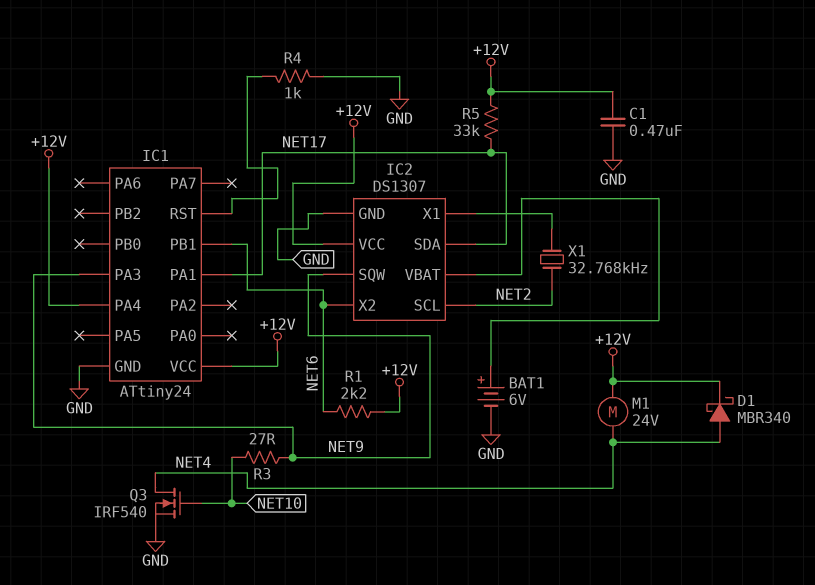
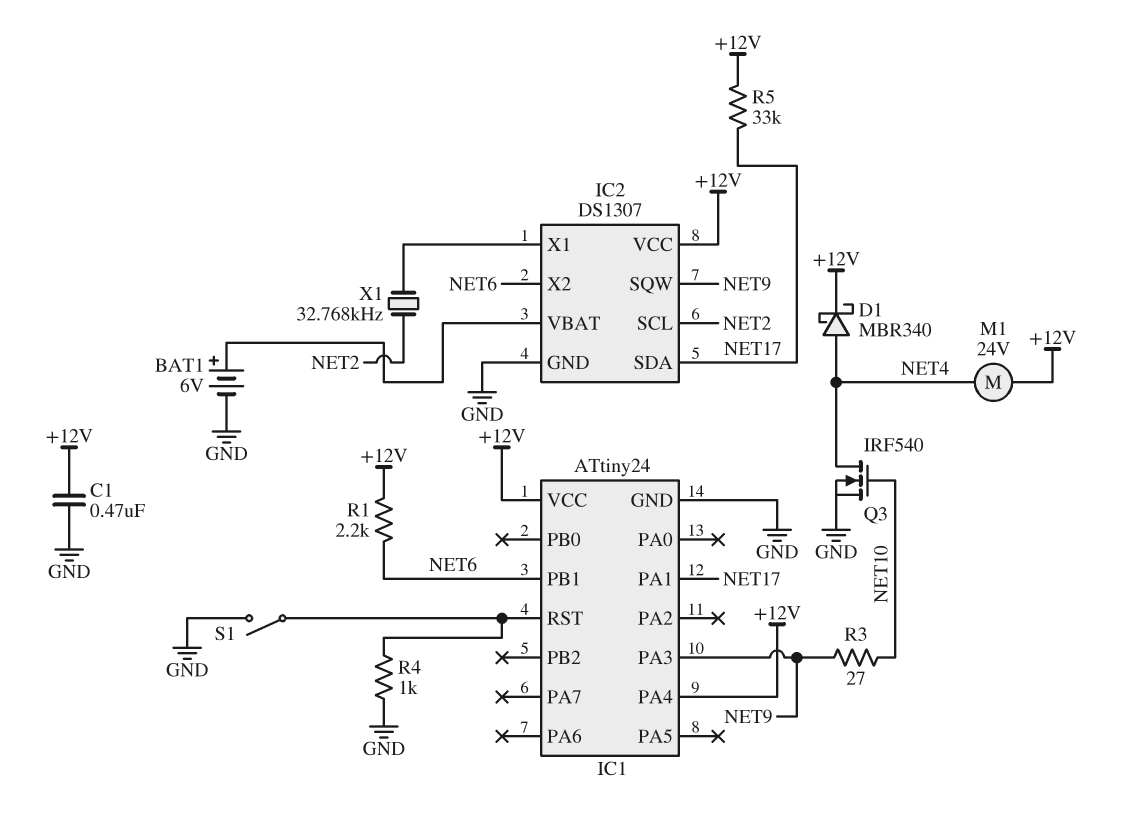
S1: none -> switch (GND, IC1/RST)

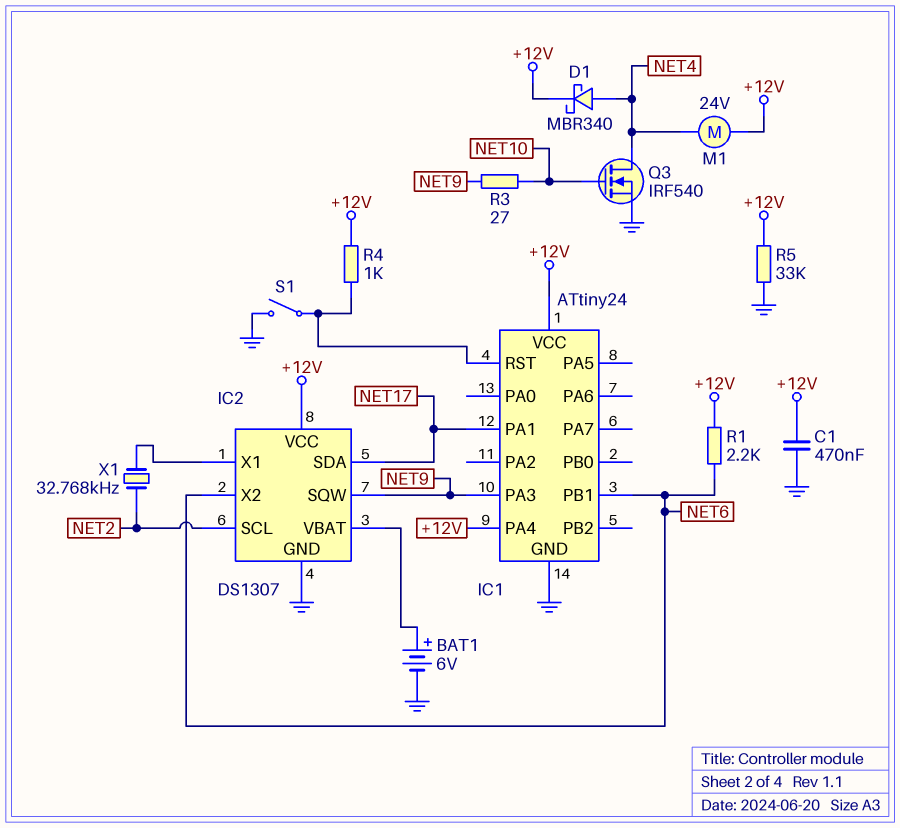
R4: 1k (GND, IC1/RST) -> 1k (+12V, IC1/RST)
R5: 33k (+12V, NET17) -> 33k (+12V, GND)

